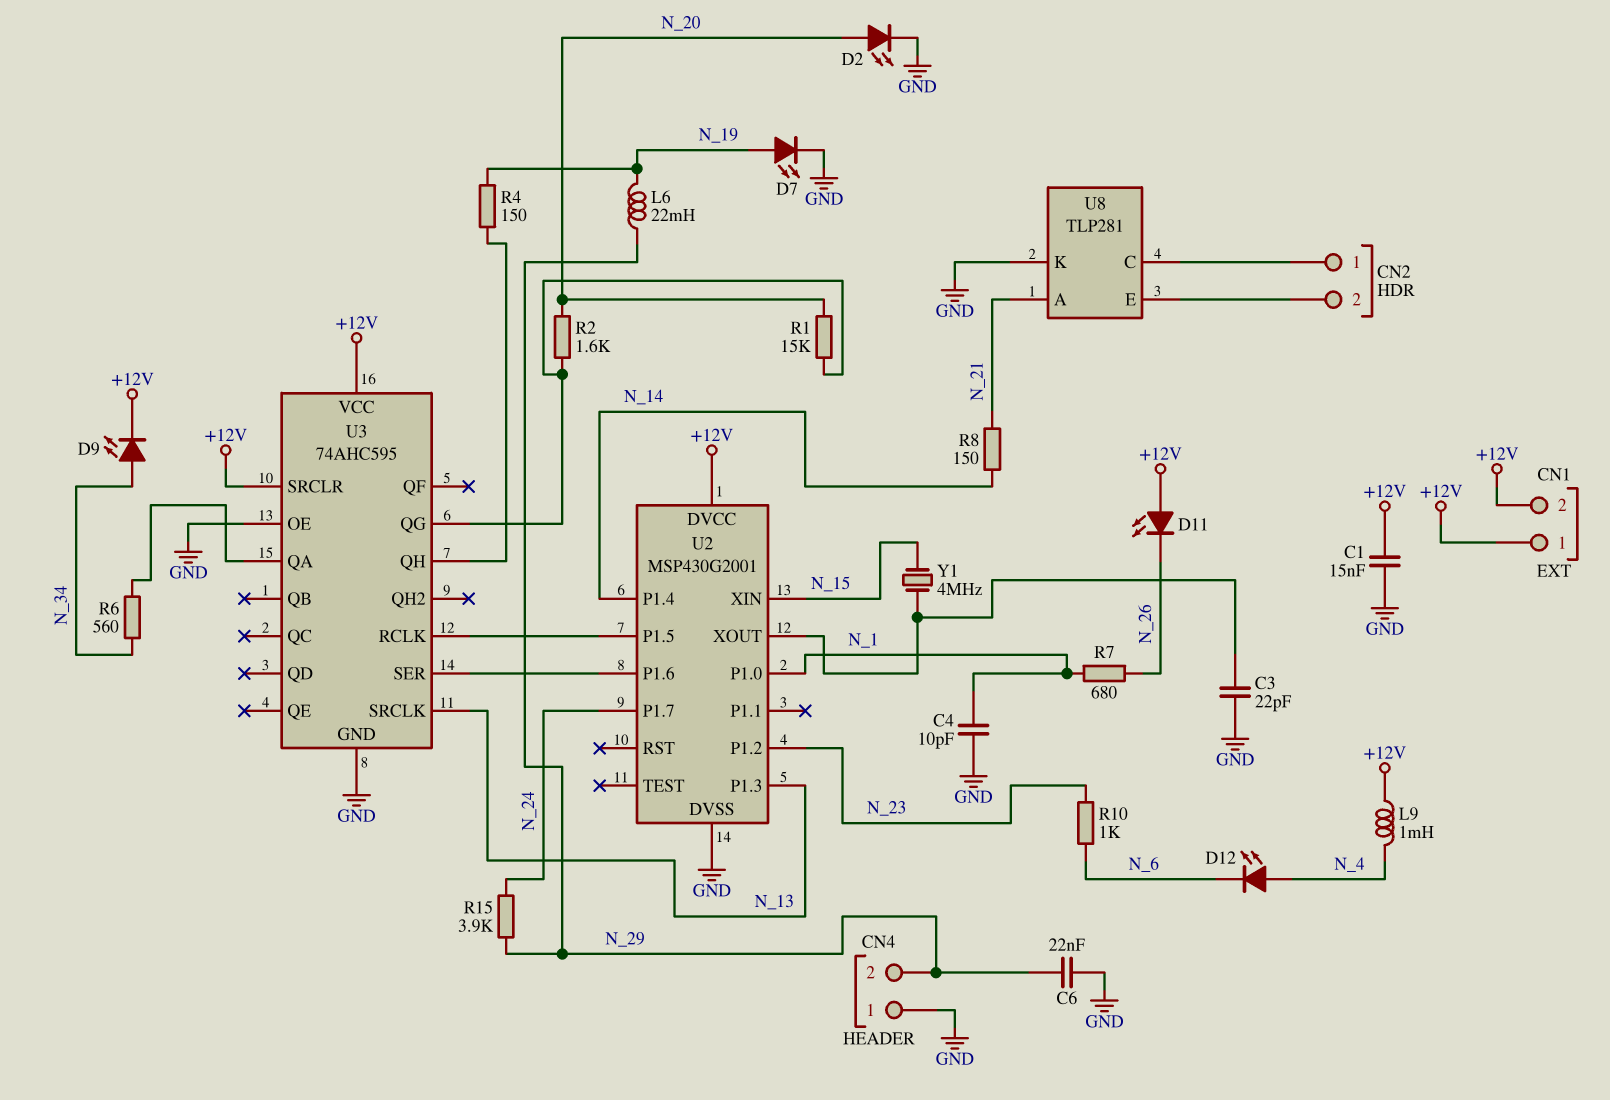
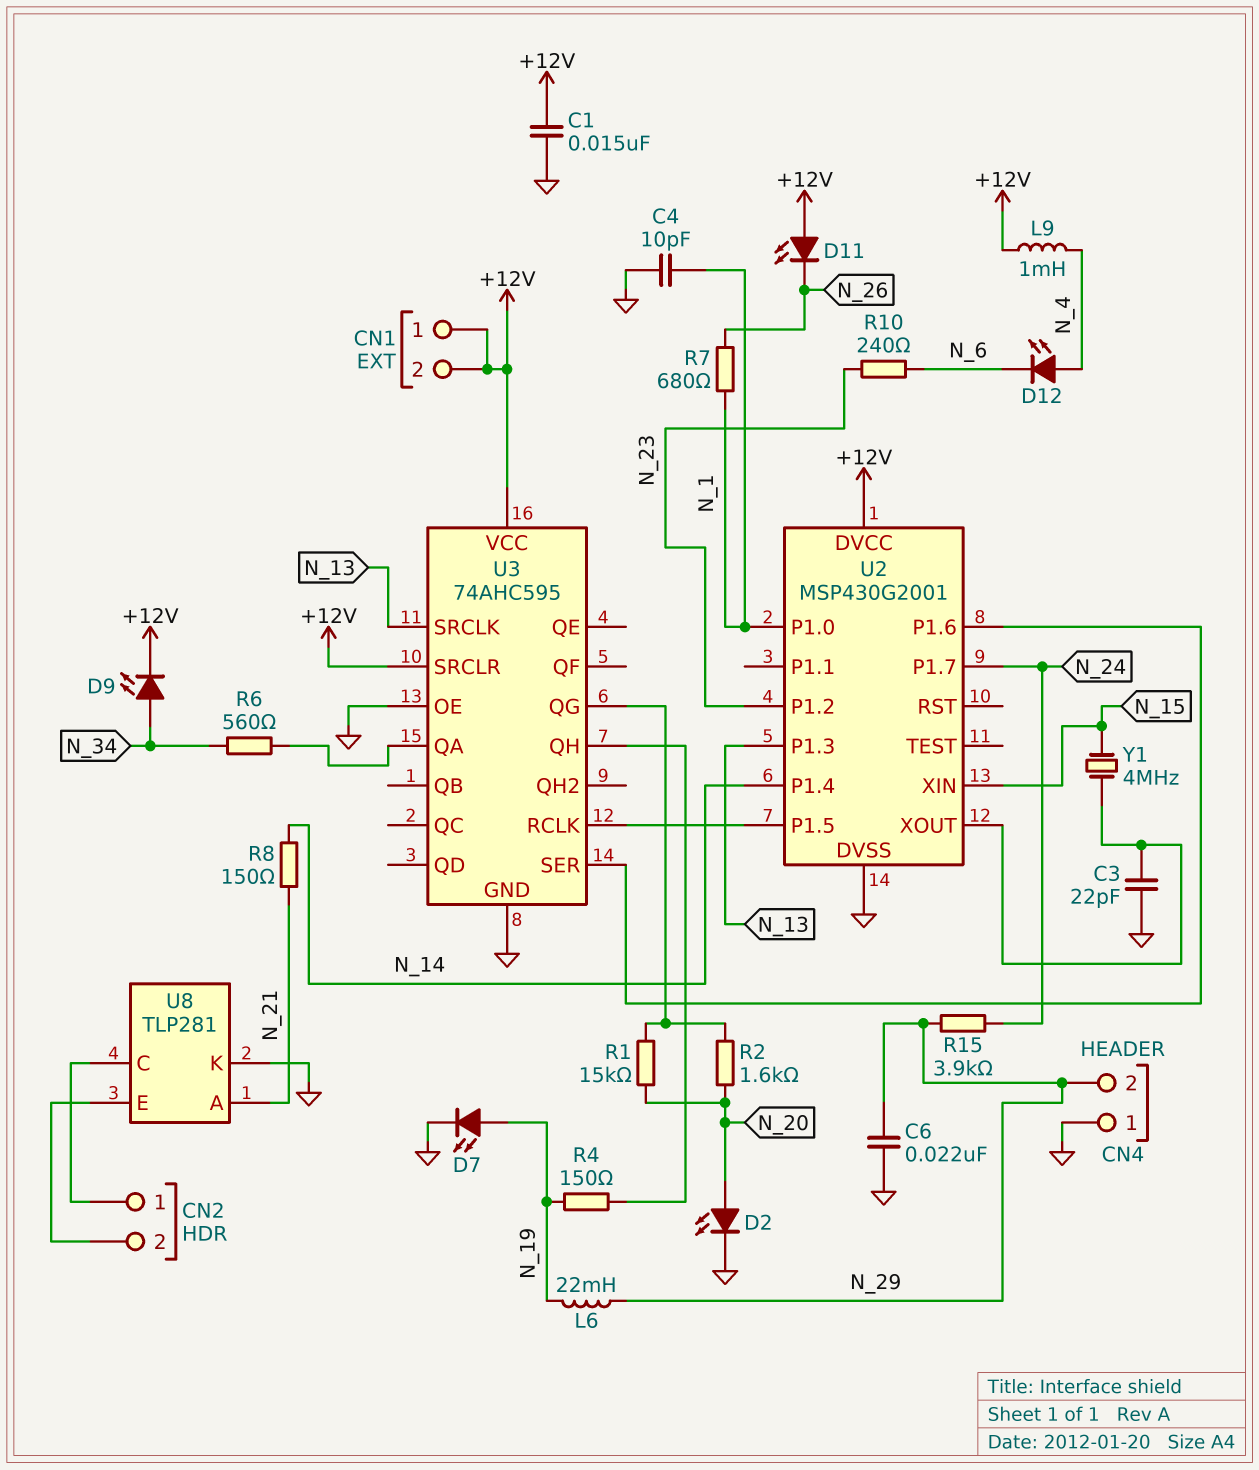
R10: 1k (N_6, N_23) -> 240 (N_6, N_23)

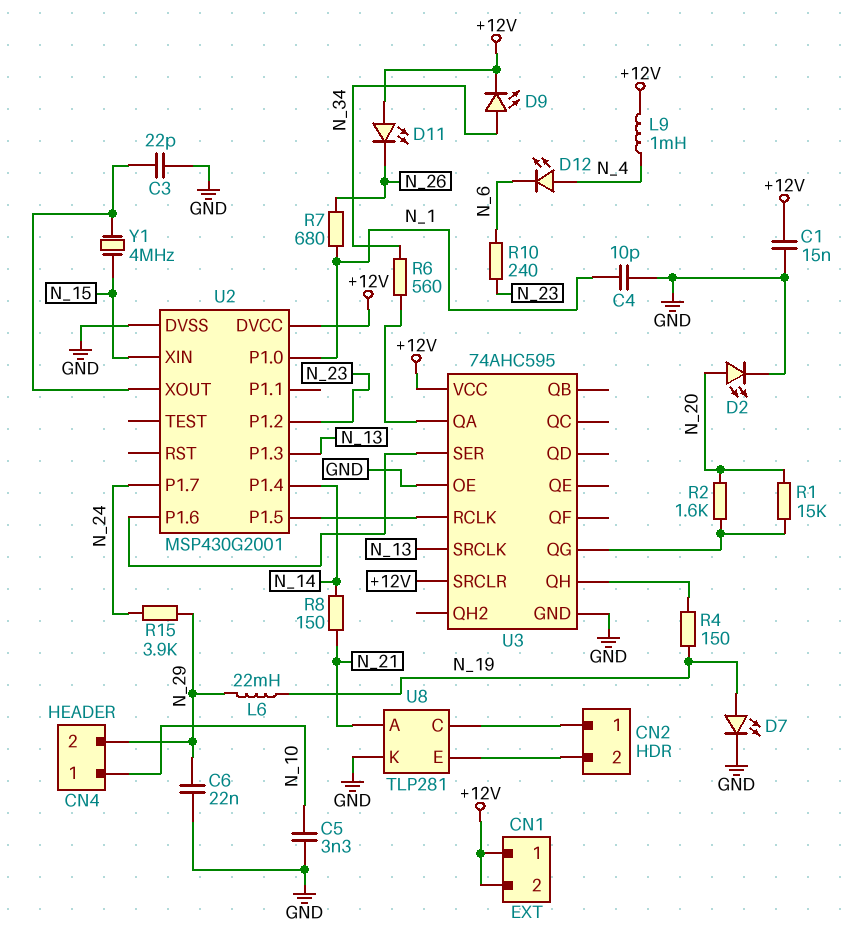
C5: none -> 3.3nF (GND, N_10)
CN4 pin 1: GND -> N_10

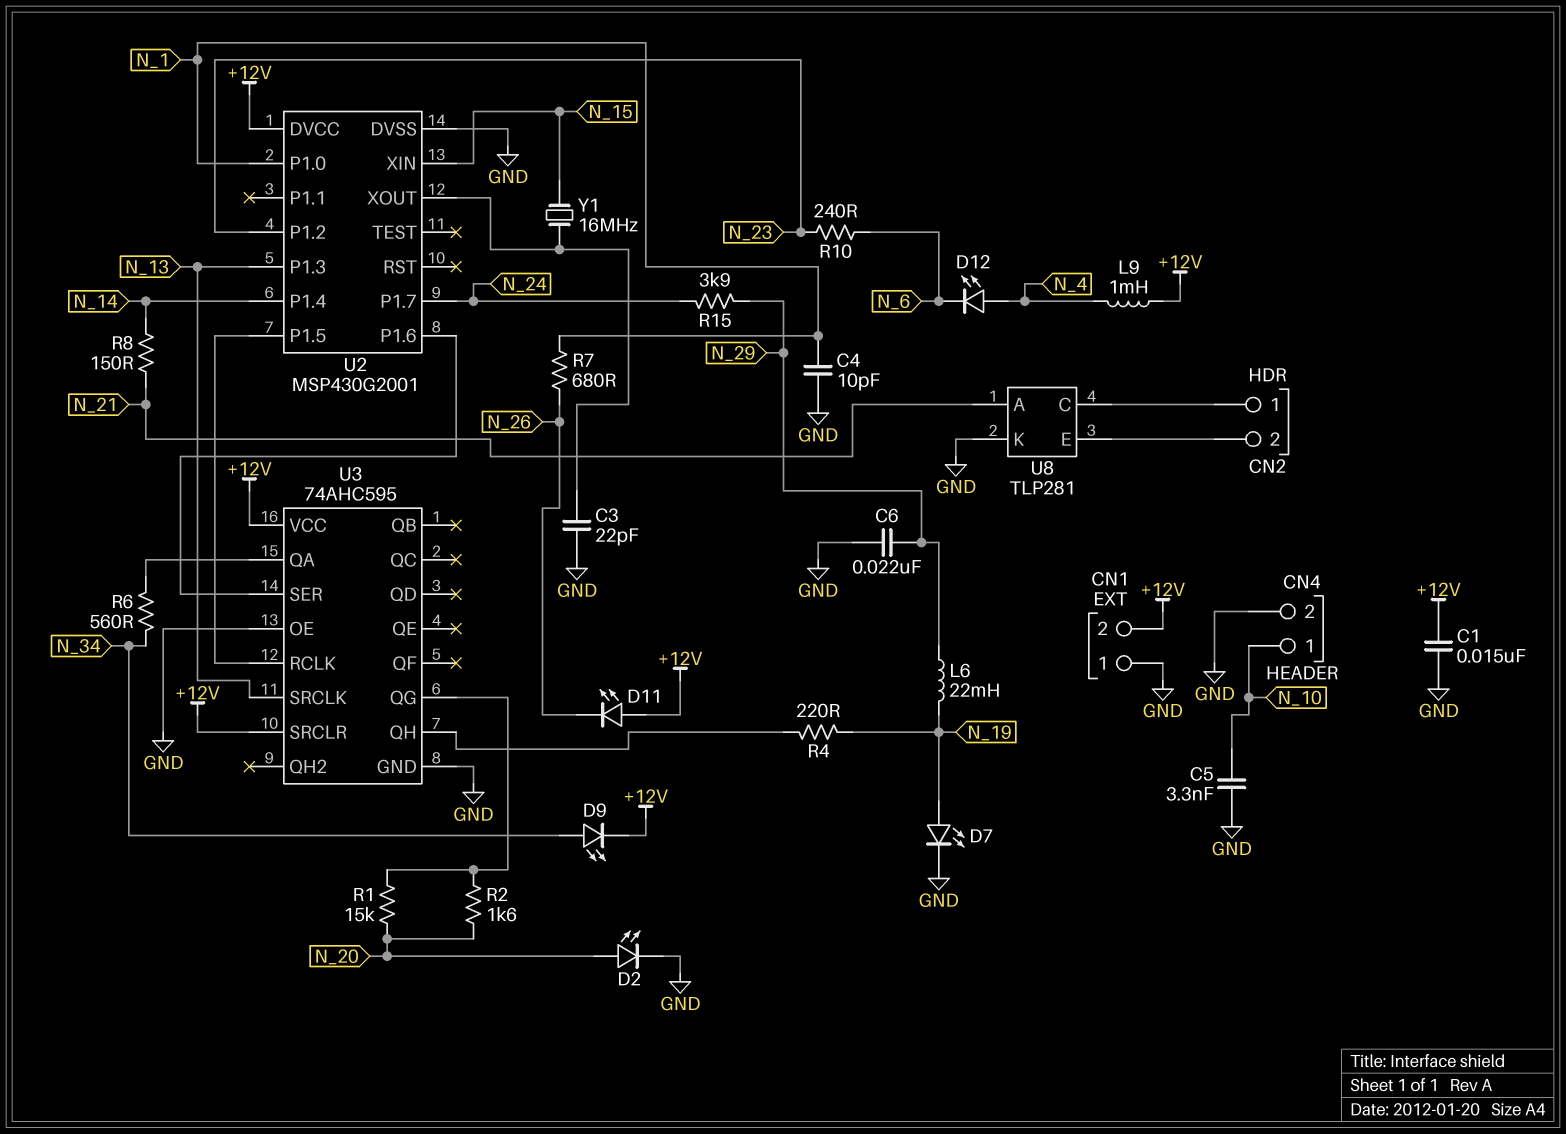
CN1 pin 1: +12V -> GND
CN4 pin 2: N_29 -> GND
R4: 150 (N_19, U3/QH) -> 220 (N_19, U3/QH)
Y1: 4MHz (N_15, U2/XOUT) -> 16MHz (N_15, U2/XOUT)

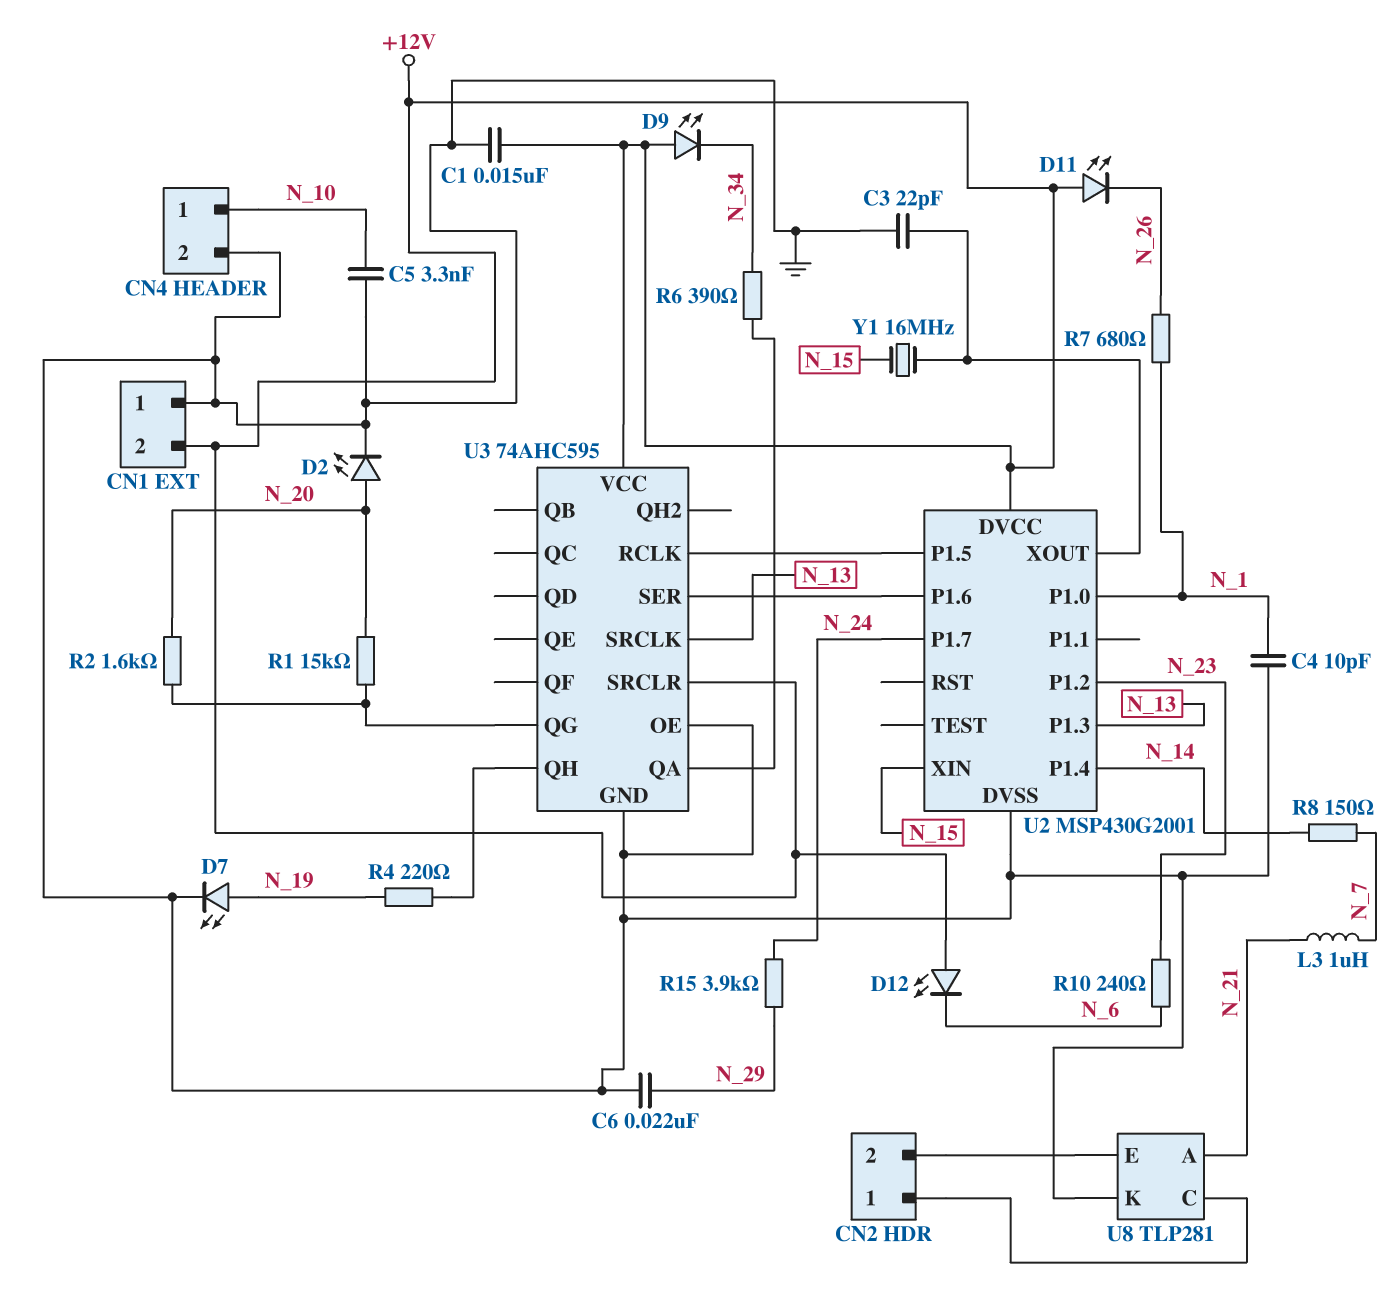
D9: LED (A N_34, K +12V) -> LED (A +12V, K N_34)
D12: LED (A N_4, K N_6) -> LED (A +12V, K N_6)
L3: none -> 1uH (N_7, N_21)
L6: 22mH (N_19, N_29) -> none
L9: 1mH (+12V, N_4) -> none
R6: 560 (N_34, U3/QA) -> 390 (N_34, U3/QA)
R8: 150 (N_14, N_21) -> 150 (N_7, N_14)

